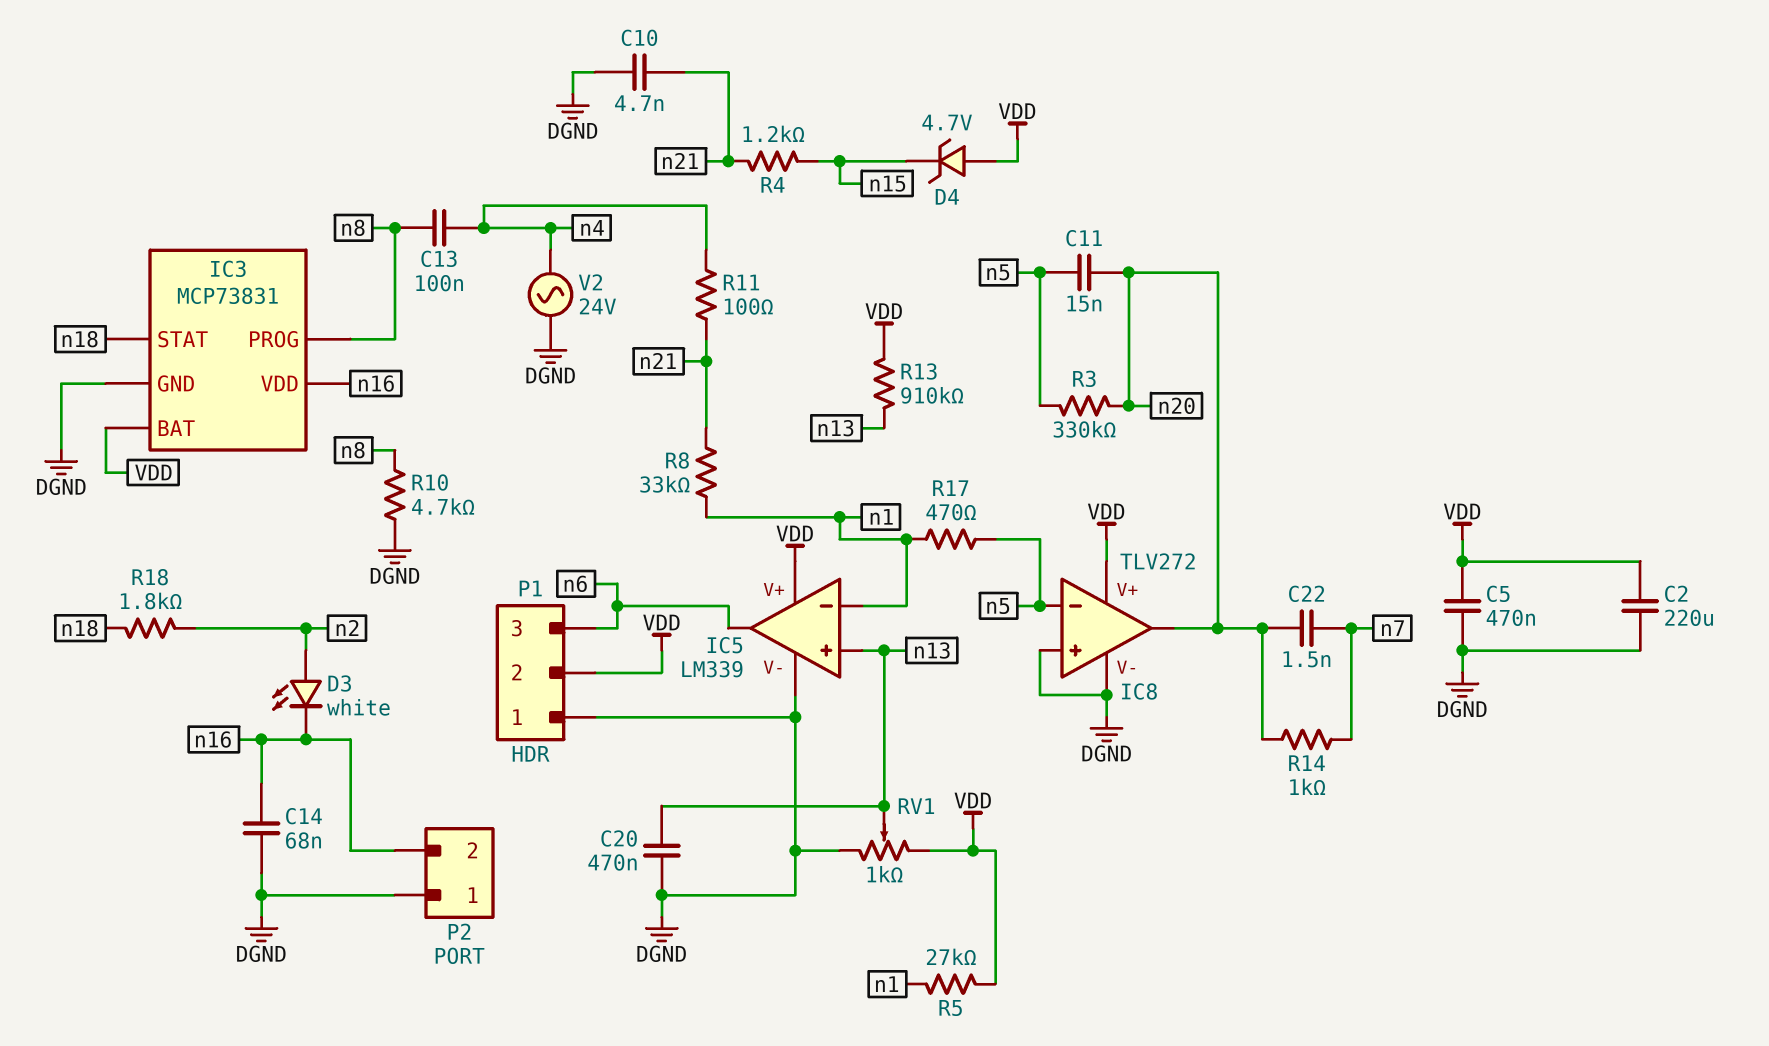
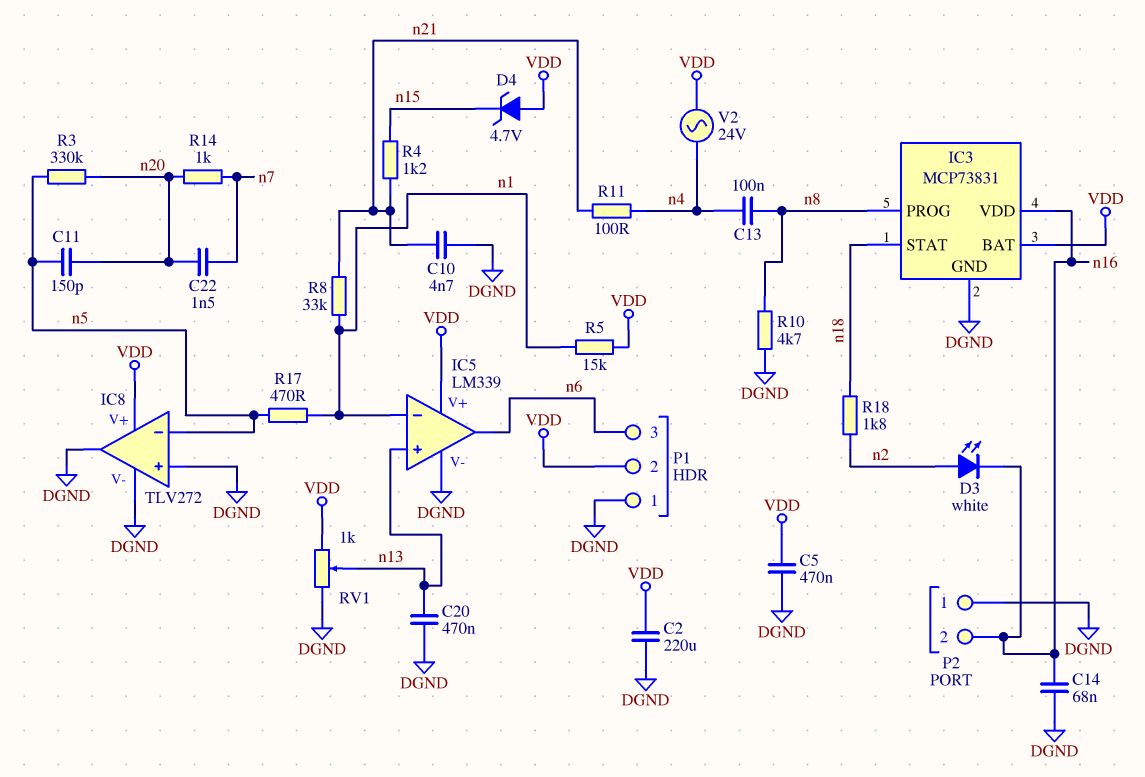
C11: 15nF (n5, n20) -> 150pF (n5, n20)
IC8 pin out: n20 -> DGND
R5: 27k (VDD, n1) -> 15k (VDD, n1)
R13: 910k (VDD, n13) -> none
V2: AC 24V (DGND, n4) -> AC 24V (VDD, n4)

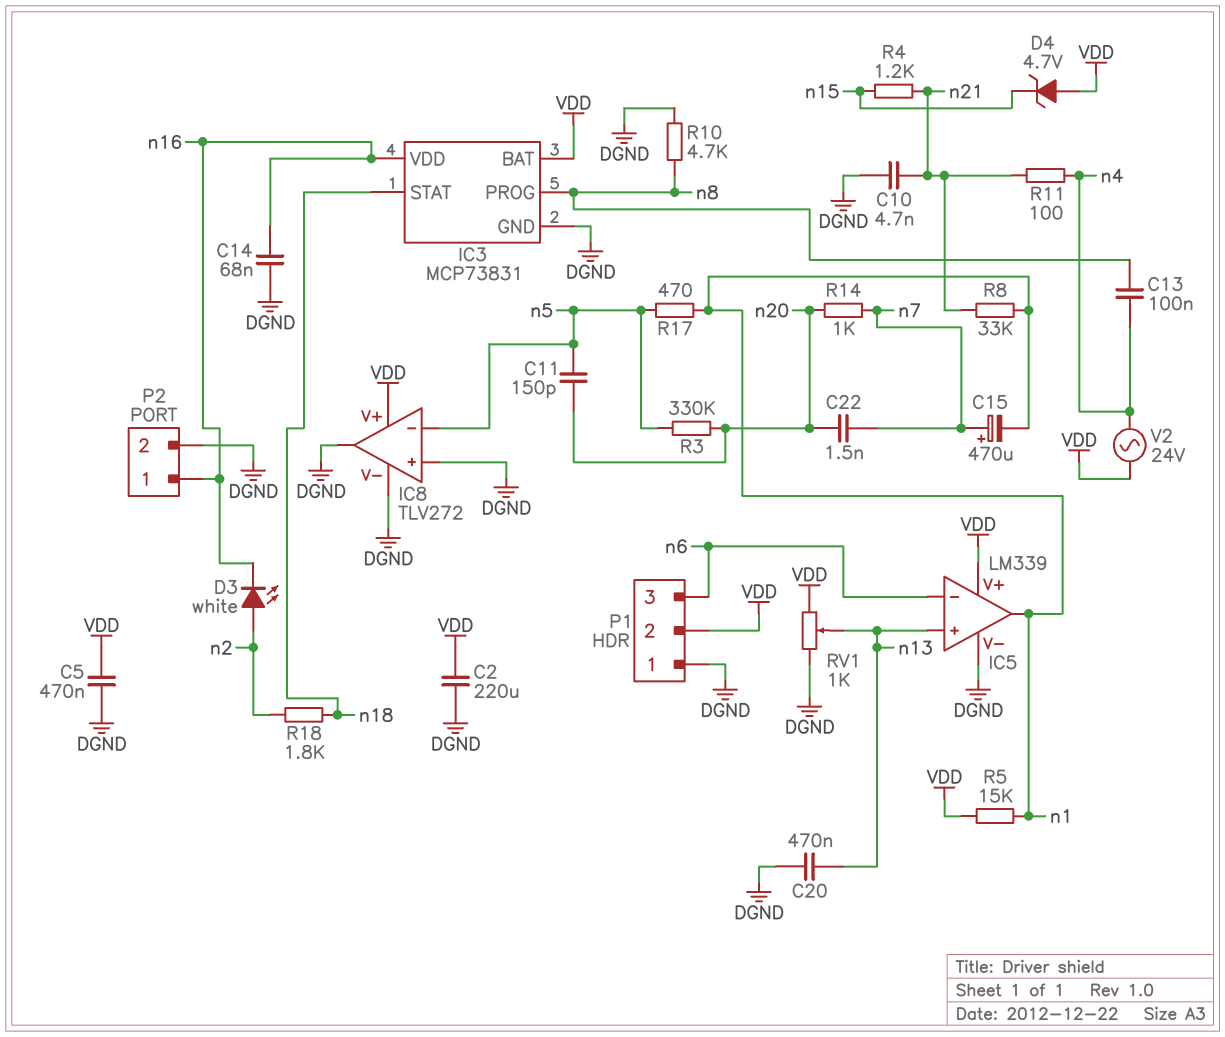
C15: none -> 470uF (plus n7, minus n1)
IC5 pin in-: n1 -> n6
IC5 pin out: n6 -> n1
P2 pin 1: DGND -> n16
P2 pin 2: n16 -> DGND

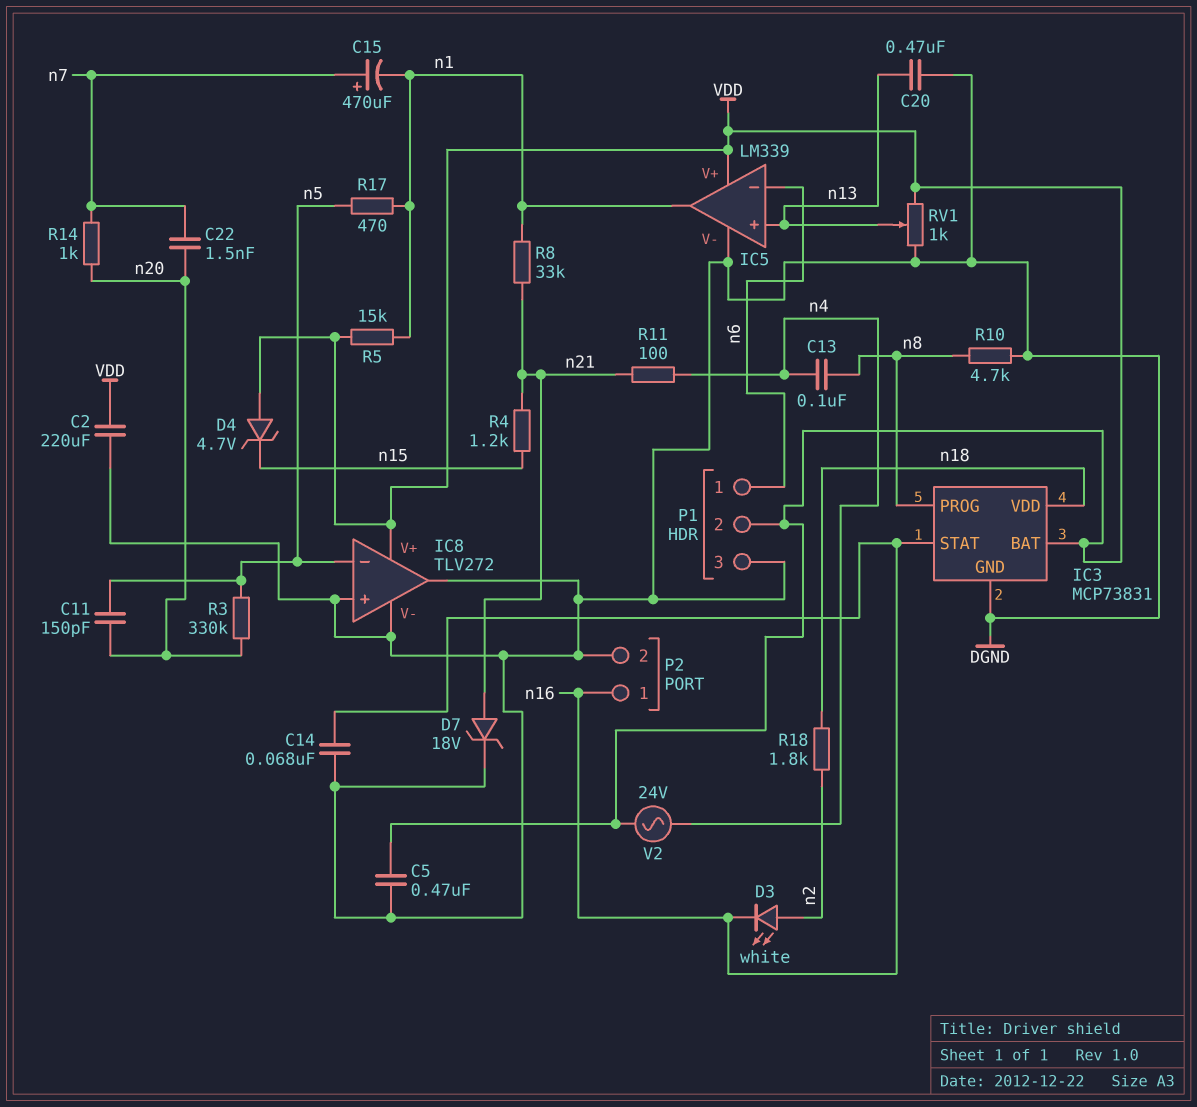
C10: 4.7nF (DGND, n21) -> none
D7: none -> zener 18V (A n21, K DGND)
IC3 pin STAT: n18 -> n16
IC3 pin VDD: n16 -> n18
P1 pin 1: DGND -> n6
P1 pin 3: n6 -> DGND

